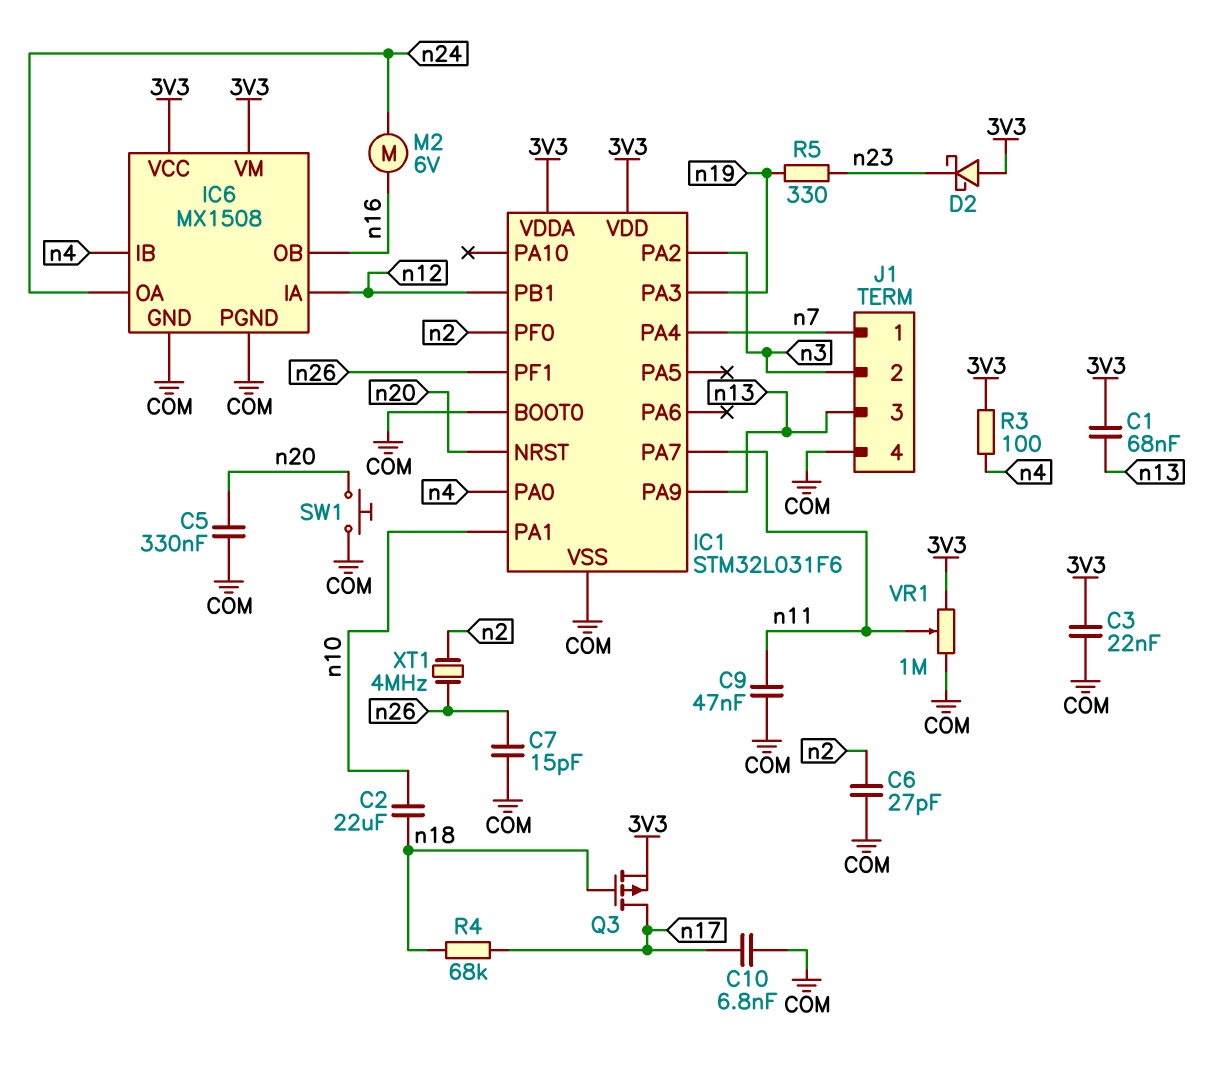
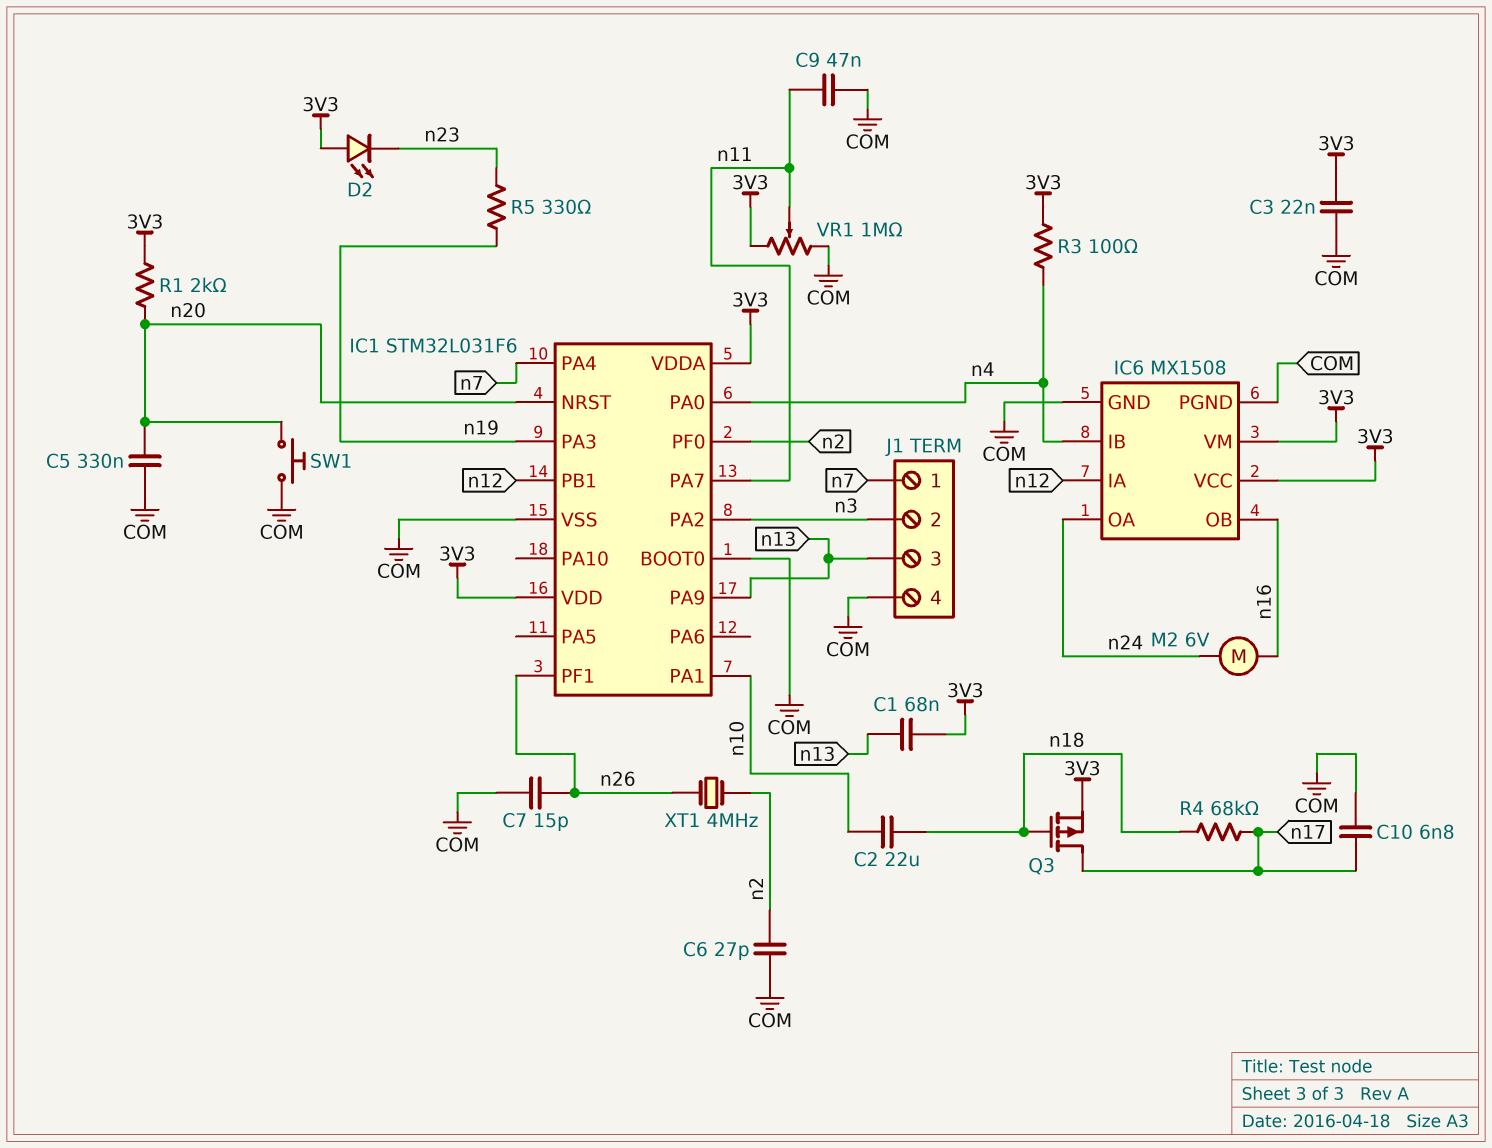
D2: schottky (A 3V3, K n23) -> LED (A 3V3, K n23)
R1: none -> 2k (3V3, n20)

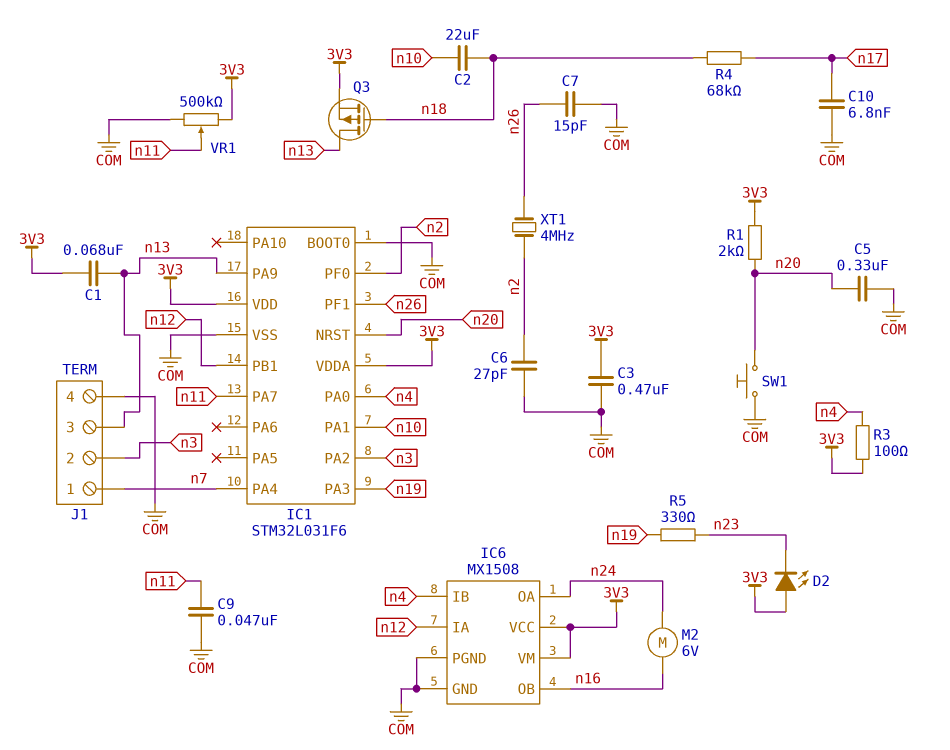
C3: 22nF (3V3, COM) -> 470nF (3V3, COM)
Q3: PMOS (G n18, D n17, S 3V3) -> PMOS (G n18, D n13, S 3V3)
VR1: 1M (3V3, COM, wiper n11) -> 500k (3V3, COM, wiper n11)

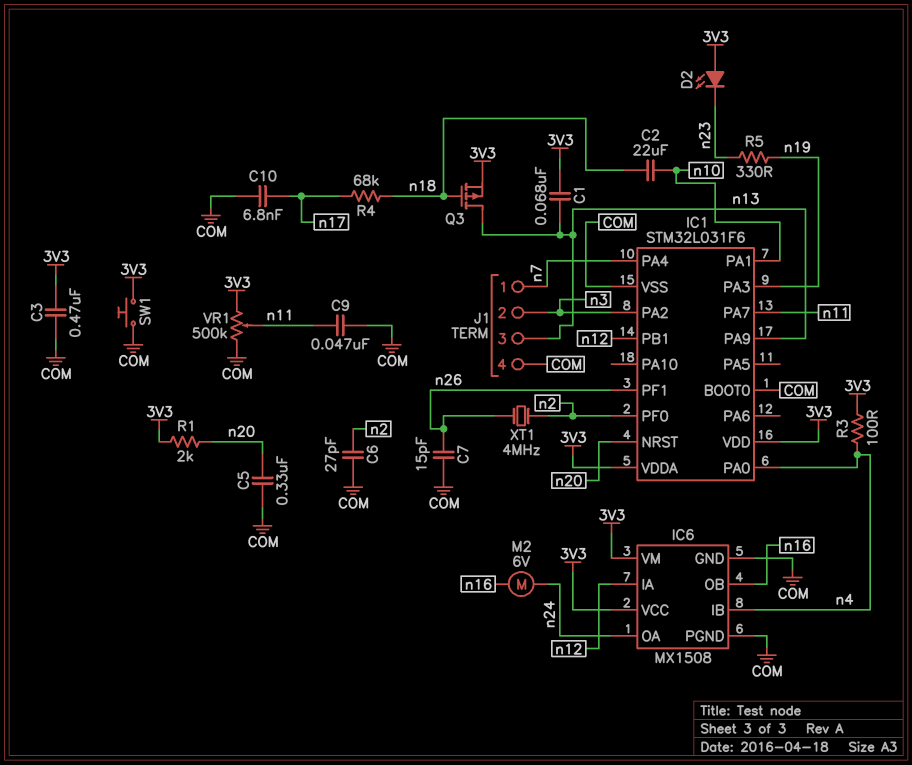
SW1: button (COM, n20) -> button (3V3, COM)

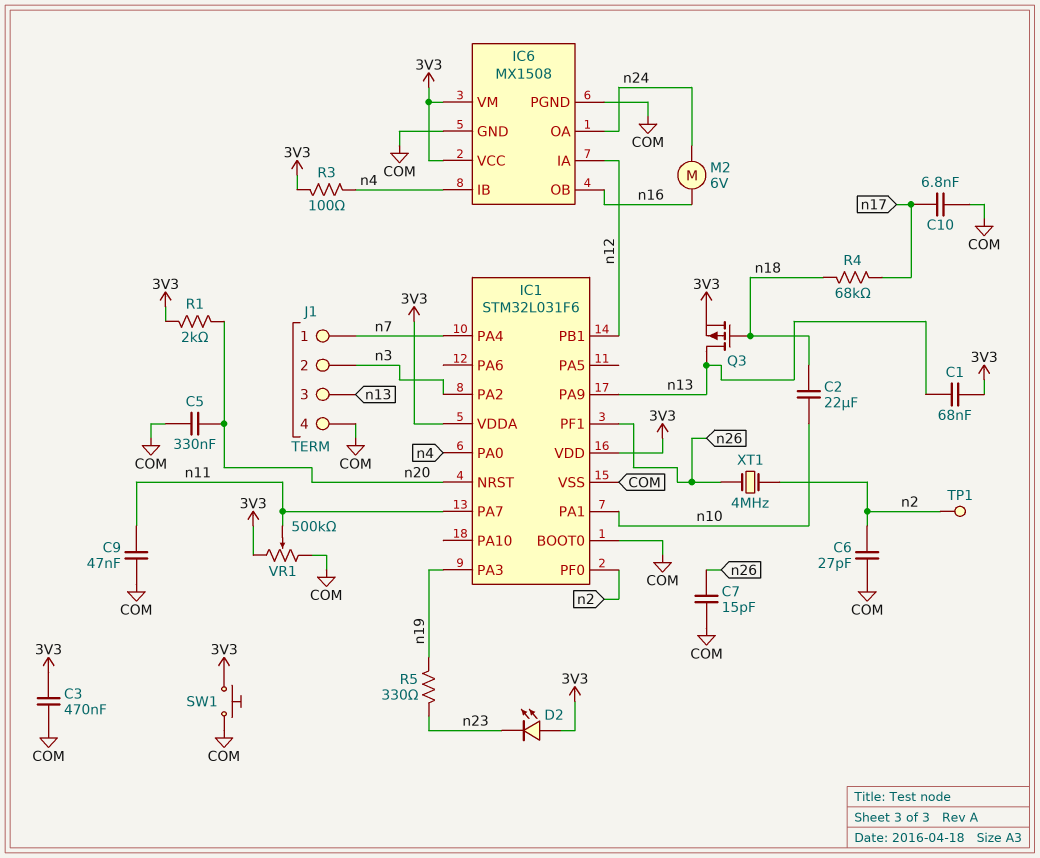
TP1: none -> test point (n2)

